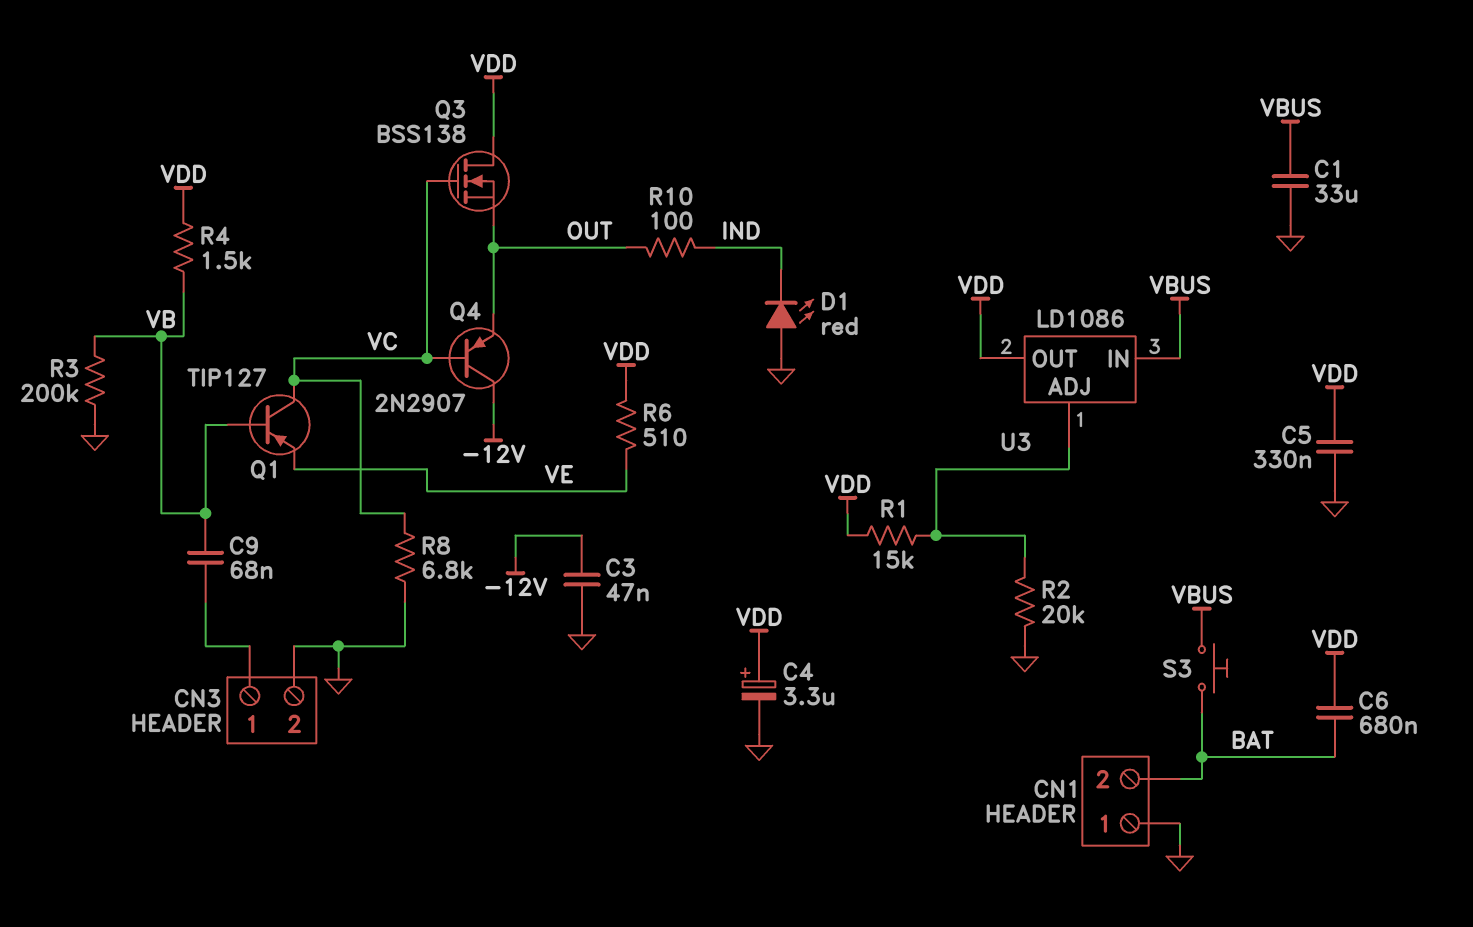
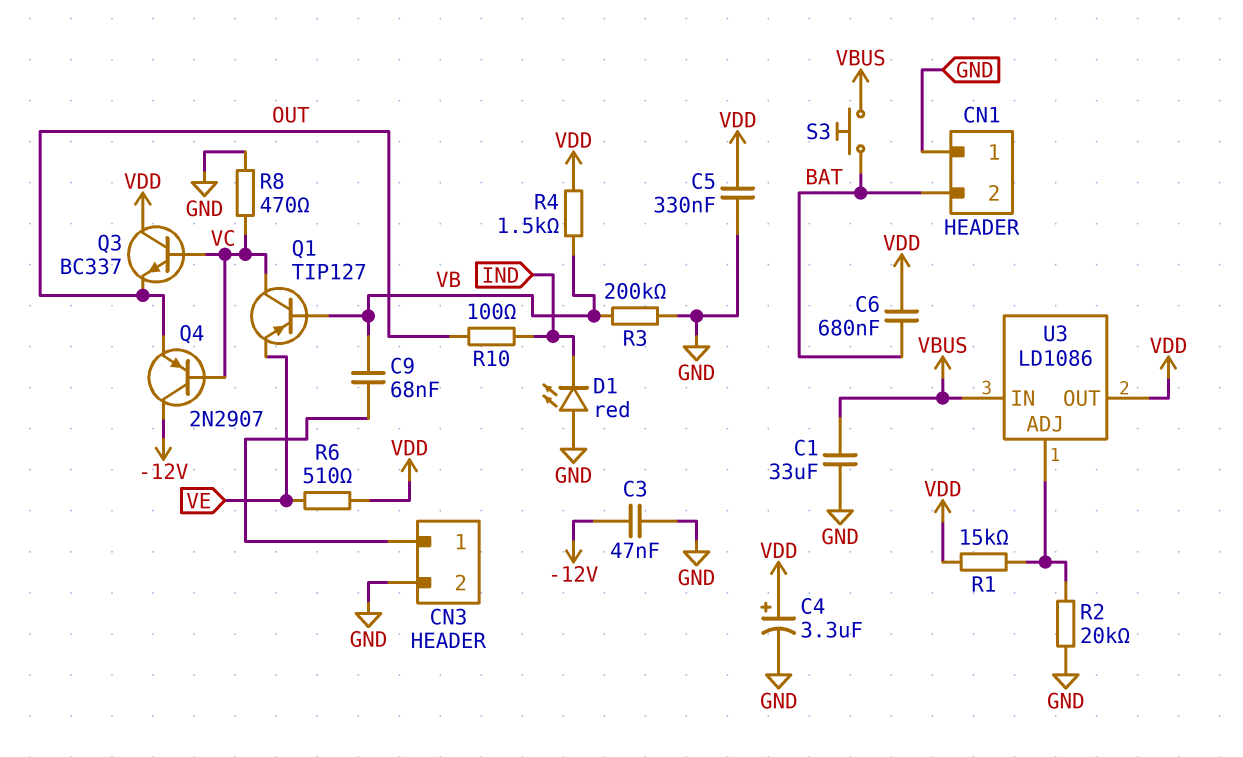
Q3: NMOS BSS138 (G VC, D VDD, S OUT) -> NPN BC337 (B VC, C VDD, E OUT)
R8: 6.8k (GND, VC) -> 470 (GND, VC)

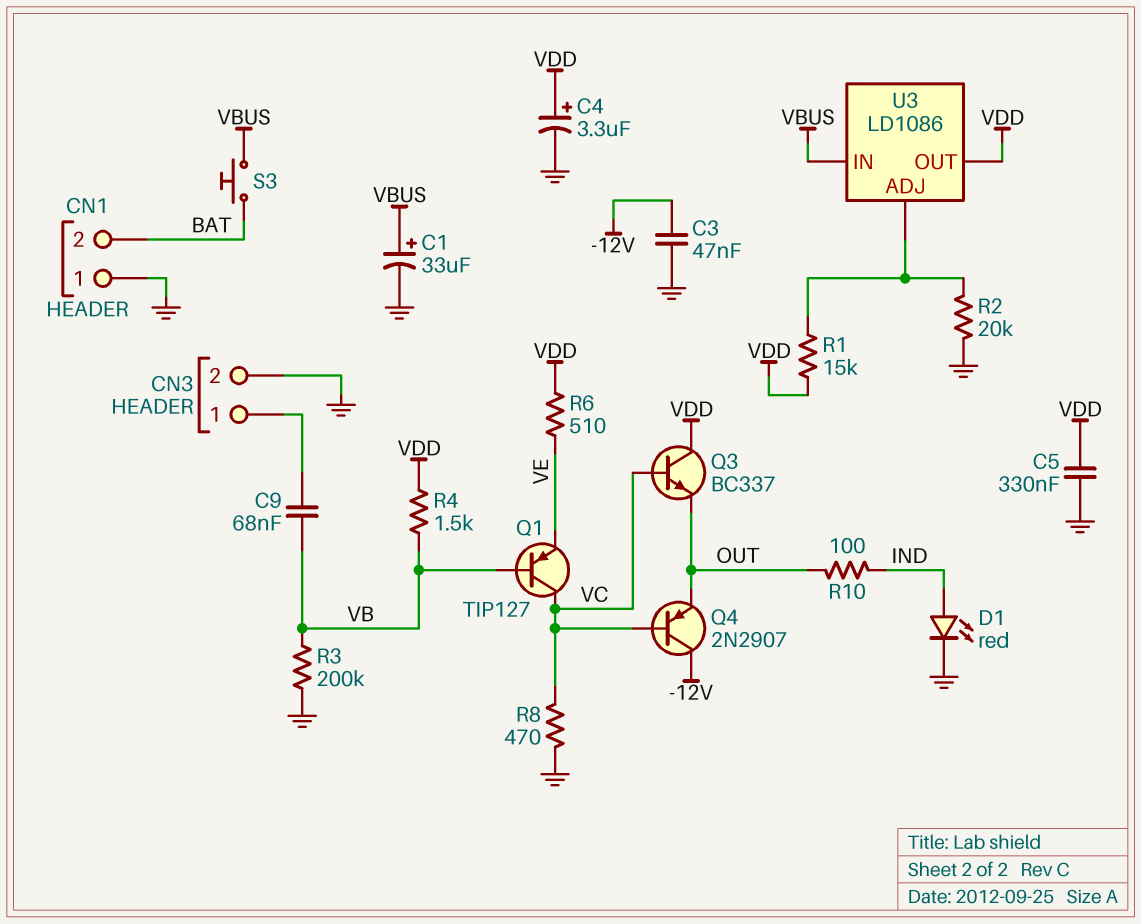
C1: 33uF (GND, VBUS) -> 33uF (plus VBUS, minus GND)
C6: 680nF (BAT, VDD) -> none
D1: LED red (A GND, K IND) -> LED red (A IND, K GND)

